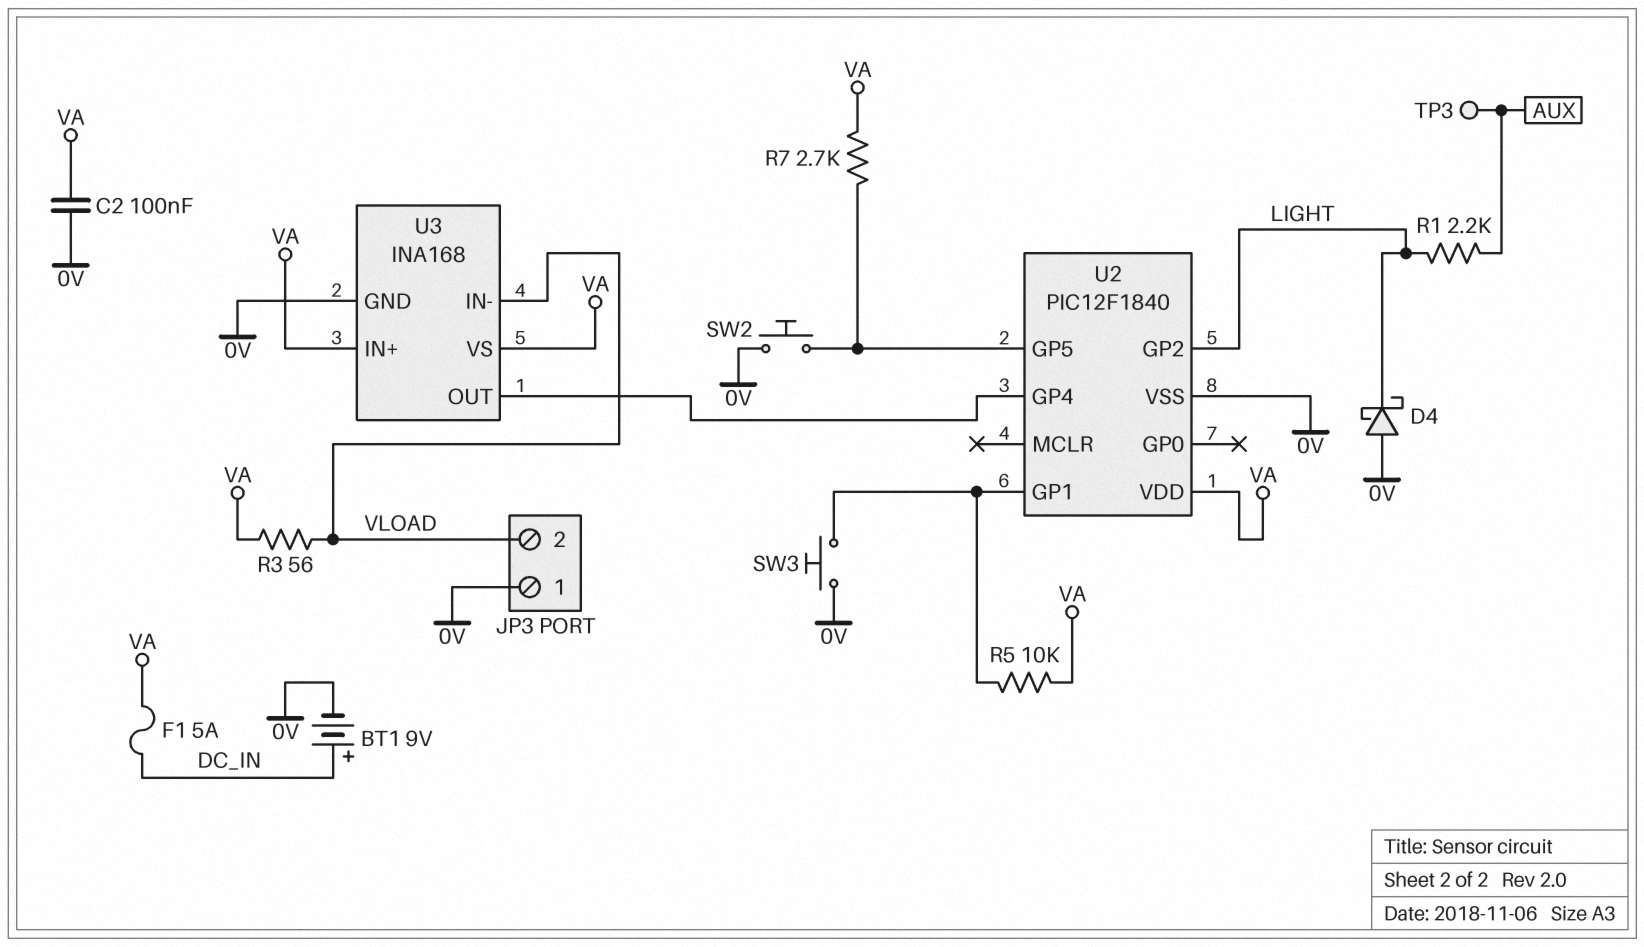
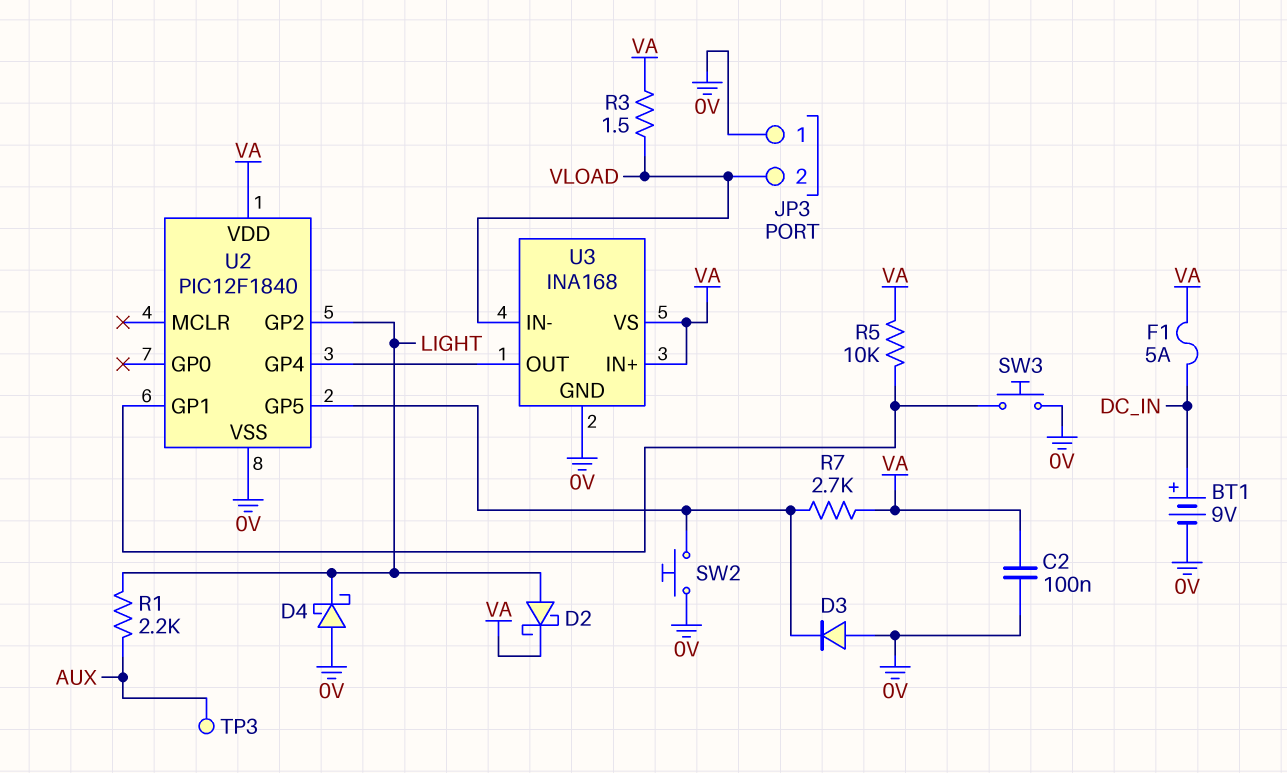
D2: none -> schottky (A LIGHT, K VA)
D3: none -> diode (A 0V, K U2/GP5)
R3: 56 (VA, VLOAD) -> 1.5 (VA, VLOAD)

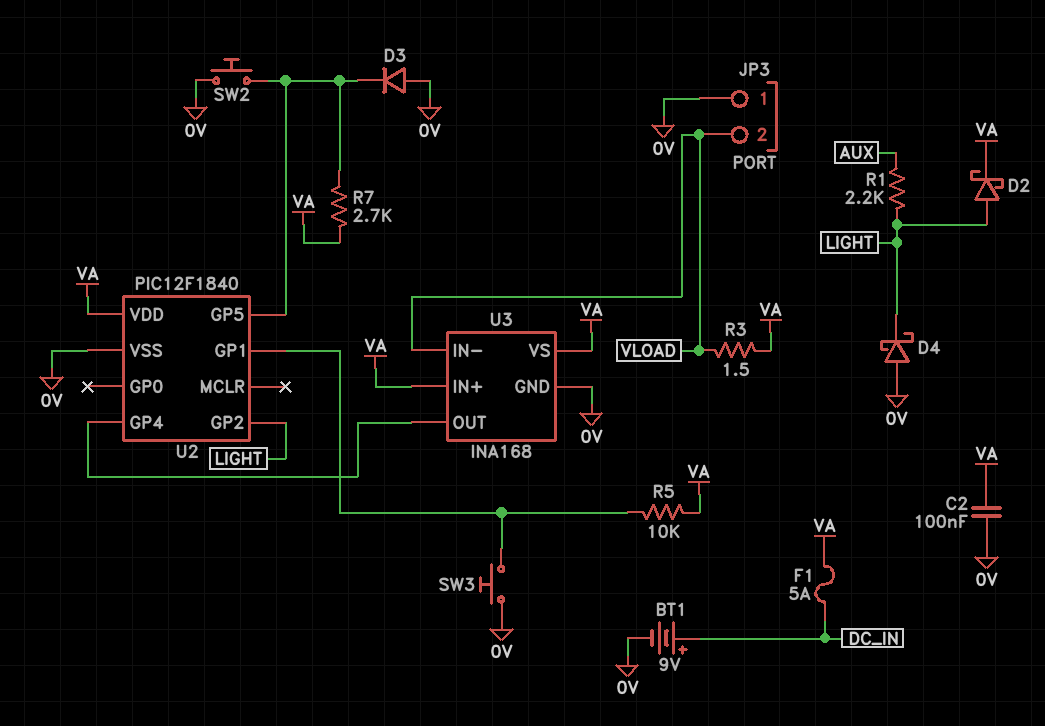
TP3: test point (AUX) -> none

